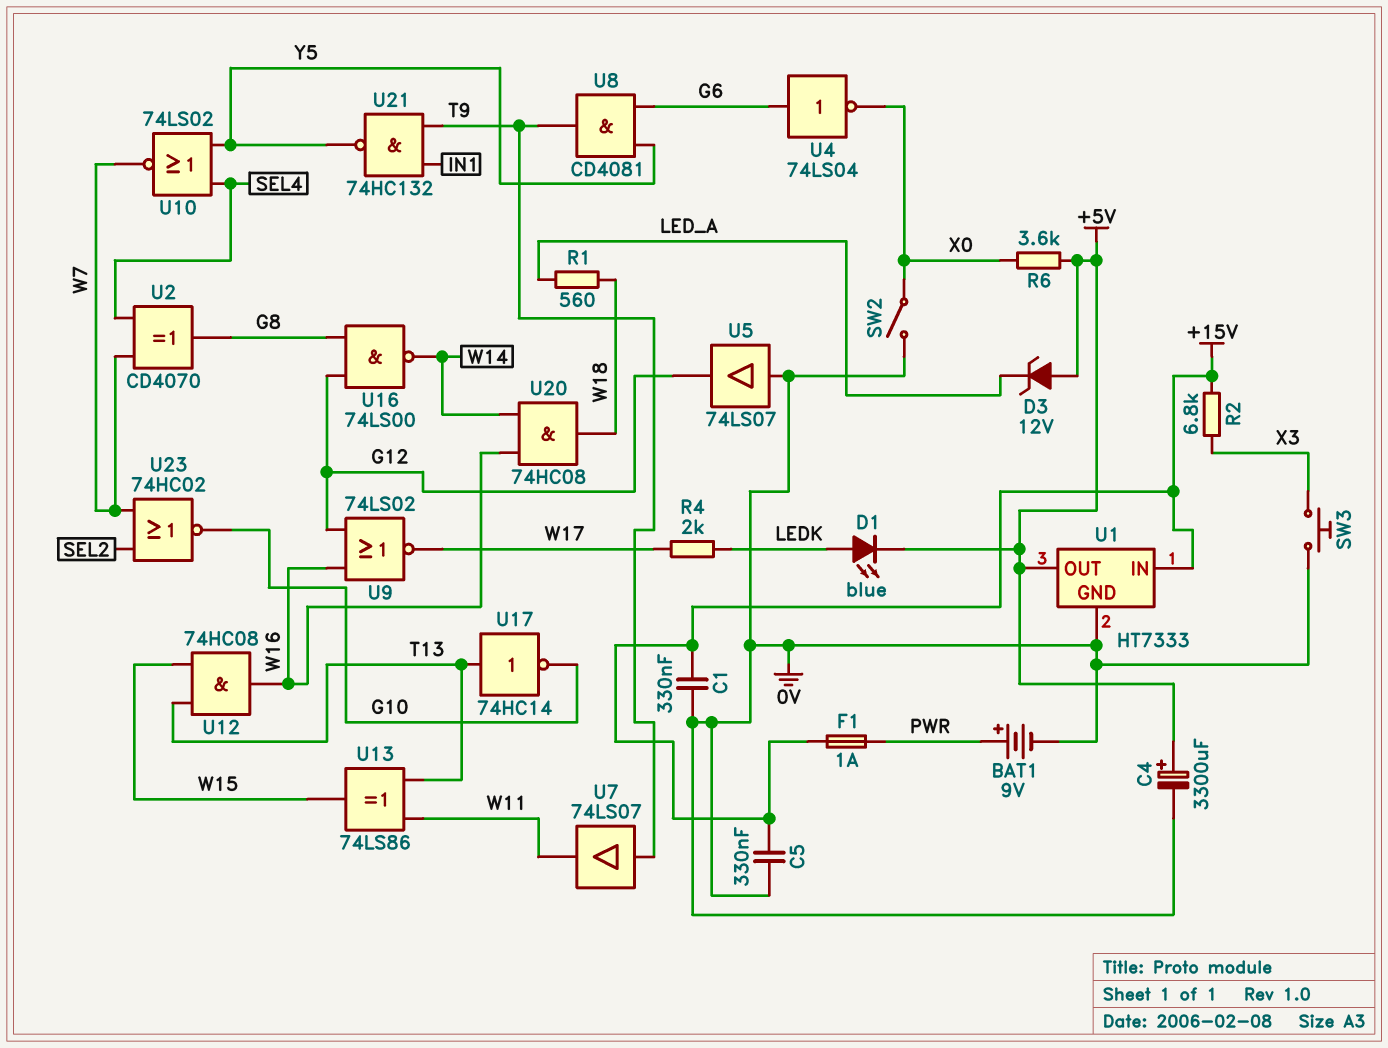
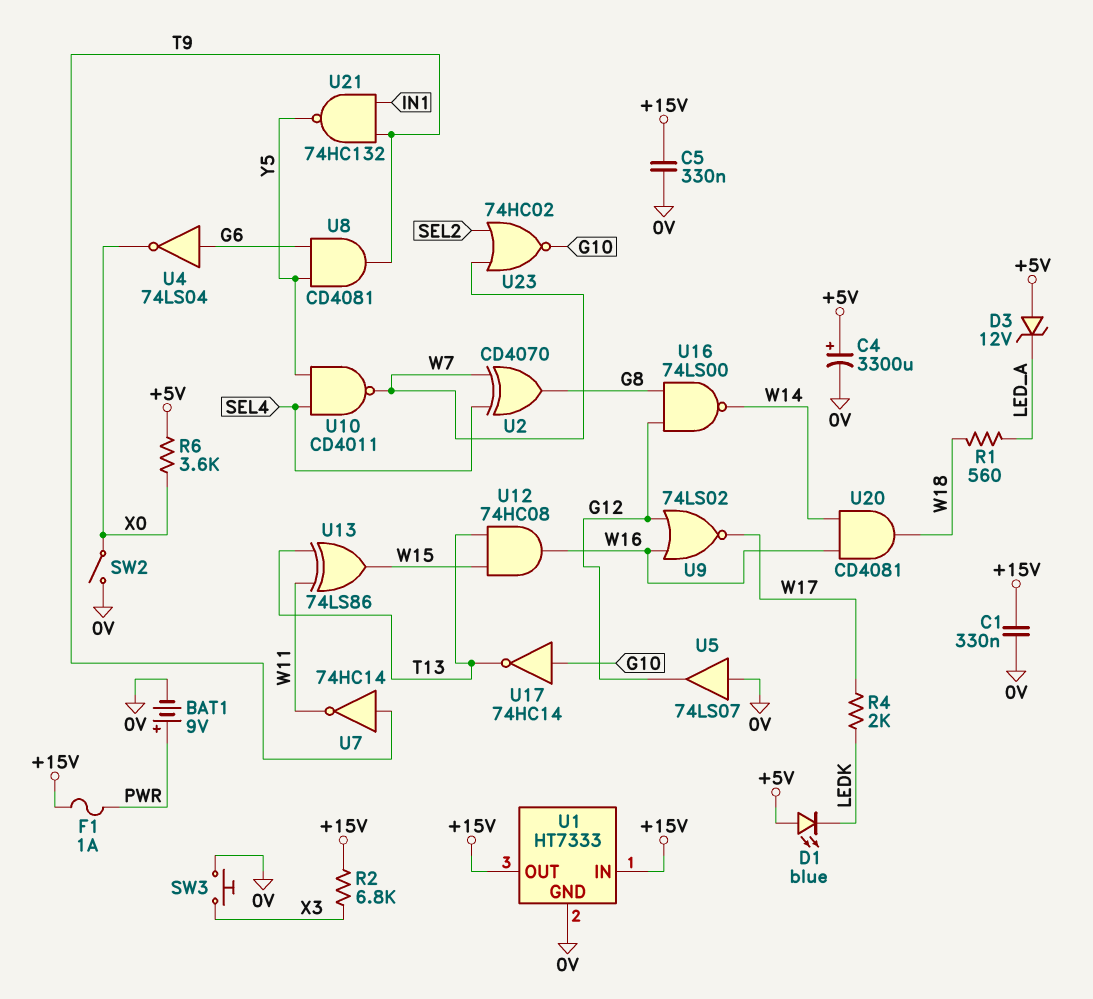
D1: LED blue (A LEDK, K +5V) -> LED blue (A +5V, K LEDK)
U1 pin OUT: +5V -> +15V
U7: buffer 74LS07 (in T9, out W11) -> NOT 74HC14 (in T9, out W11)
U10: NOR 74LS02 (in SEL4, in Y5, out W7) -> NAND CD4011 (in SEL4, in Y5, out W7)
U17: NOT 74HC14 (in T13, out G10) -> NOT 74HC14 (in G10, out T13)
U20: AND 74HC08 (in W14, in W16, out W18) -> AND CD4081 (in W14, in W16, out W18)

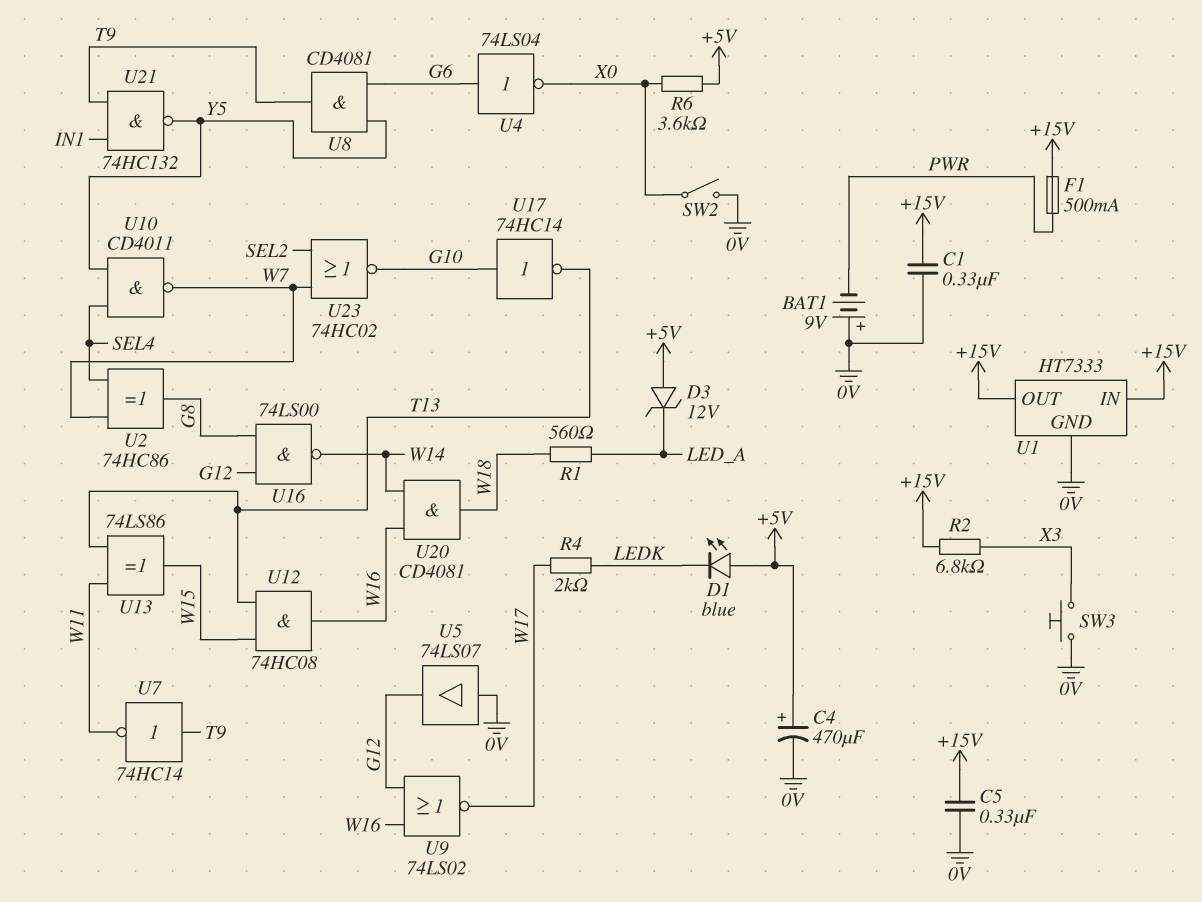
BAT1: 9V (plus PWR, minus 0V) -> 9V (plus 0V, minus PWR)
C4: 3300uF (plus +5V, minus 0V) -> 470uF (plus +5V, minus 0V)
F1: 1A (+15V, PWR) -> 500mA (+15V, PWR)
U2: XOR CD4070 (in SEL4, in W7, out G8) -> XOR 74HC86 (in SEL4, in W7, out G8)

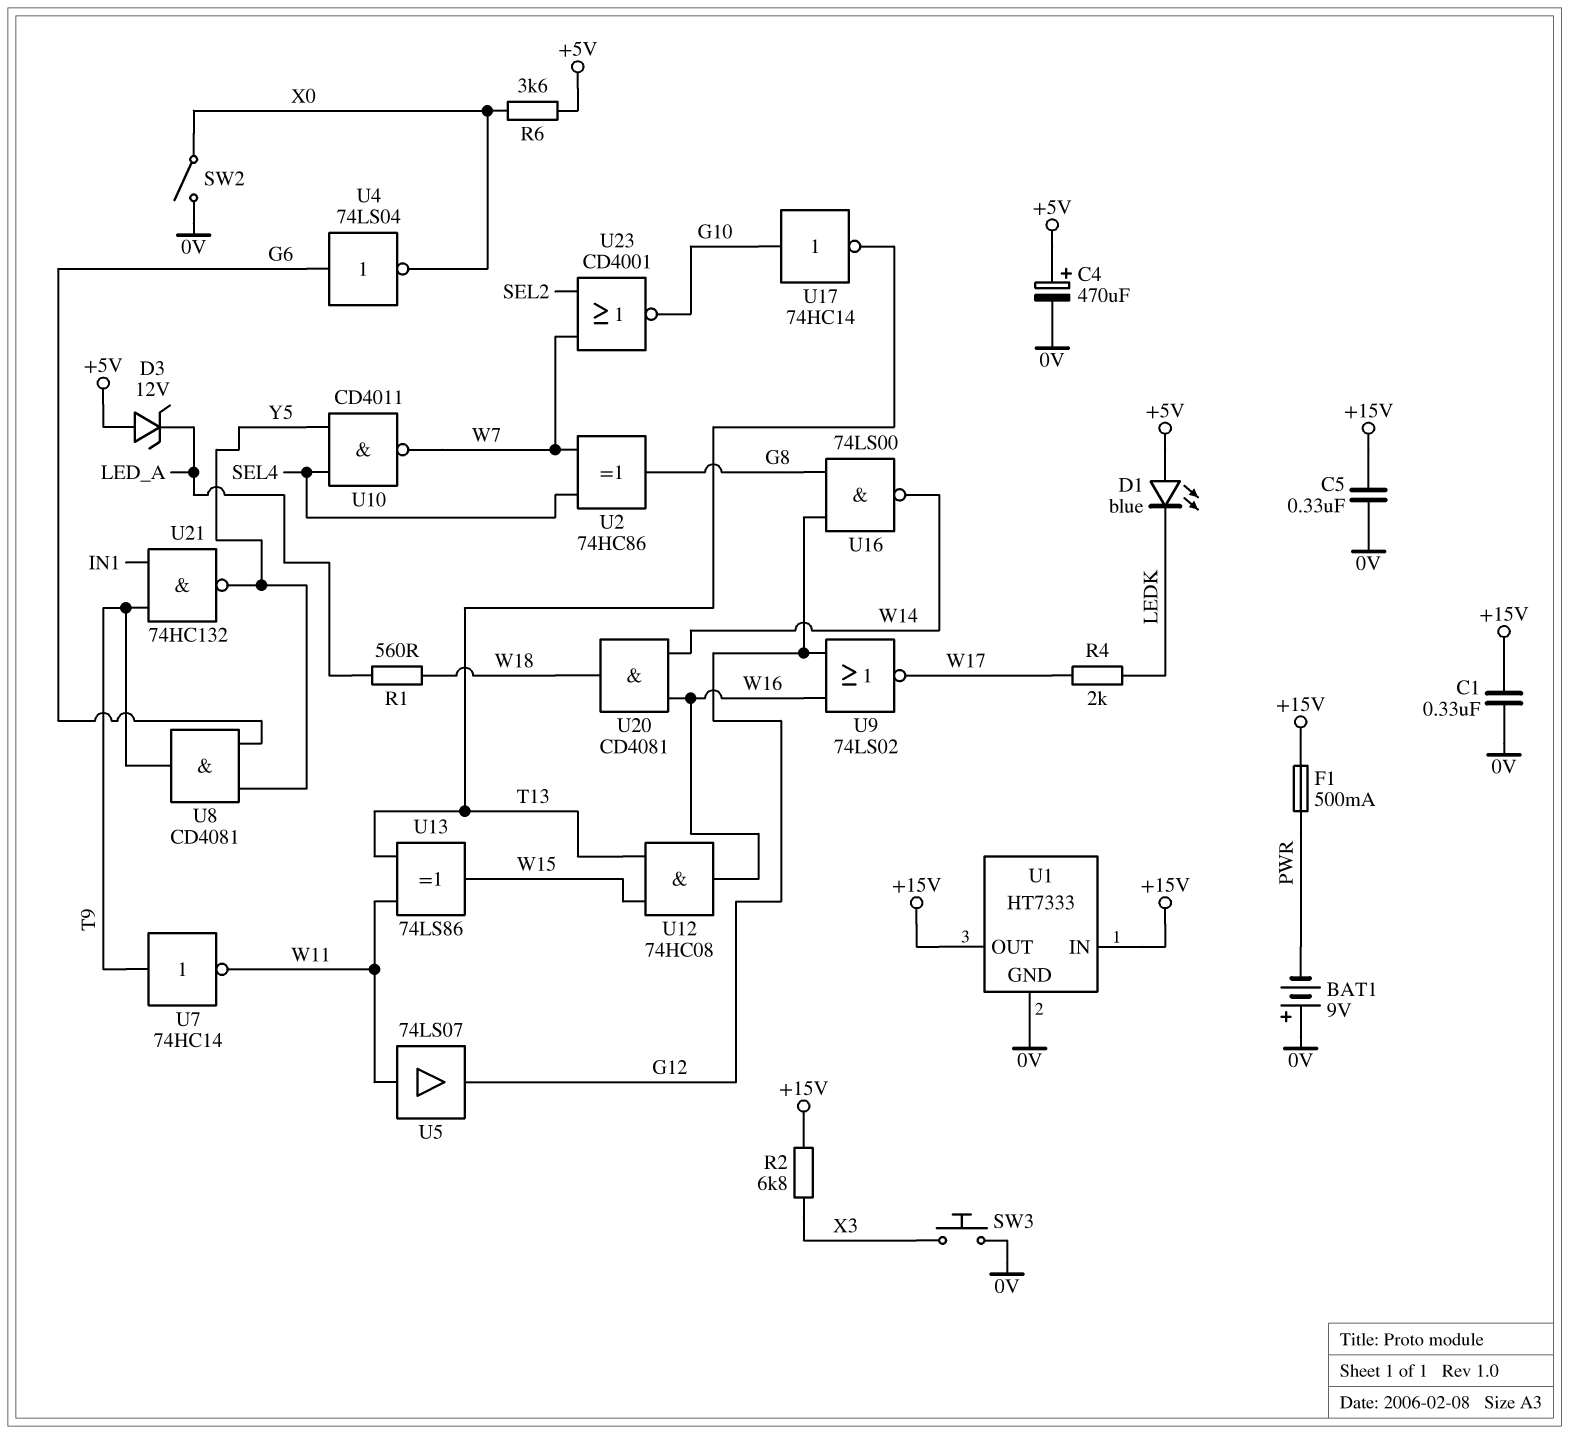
U5: buffer 74LS07 (in 0V, out G12) -> buffer 74LS07 (in W11, out G12)
U23: NOR 74HC02 (in SEL2, in W7, out G10) -> NOR CD4001 (in SEL2, in W7, out G10)

